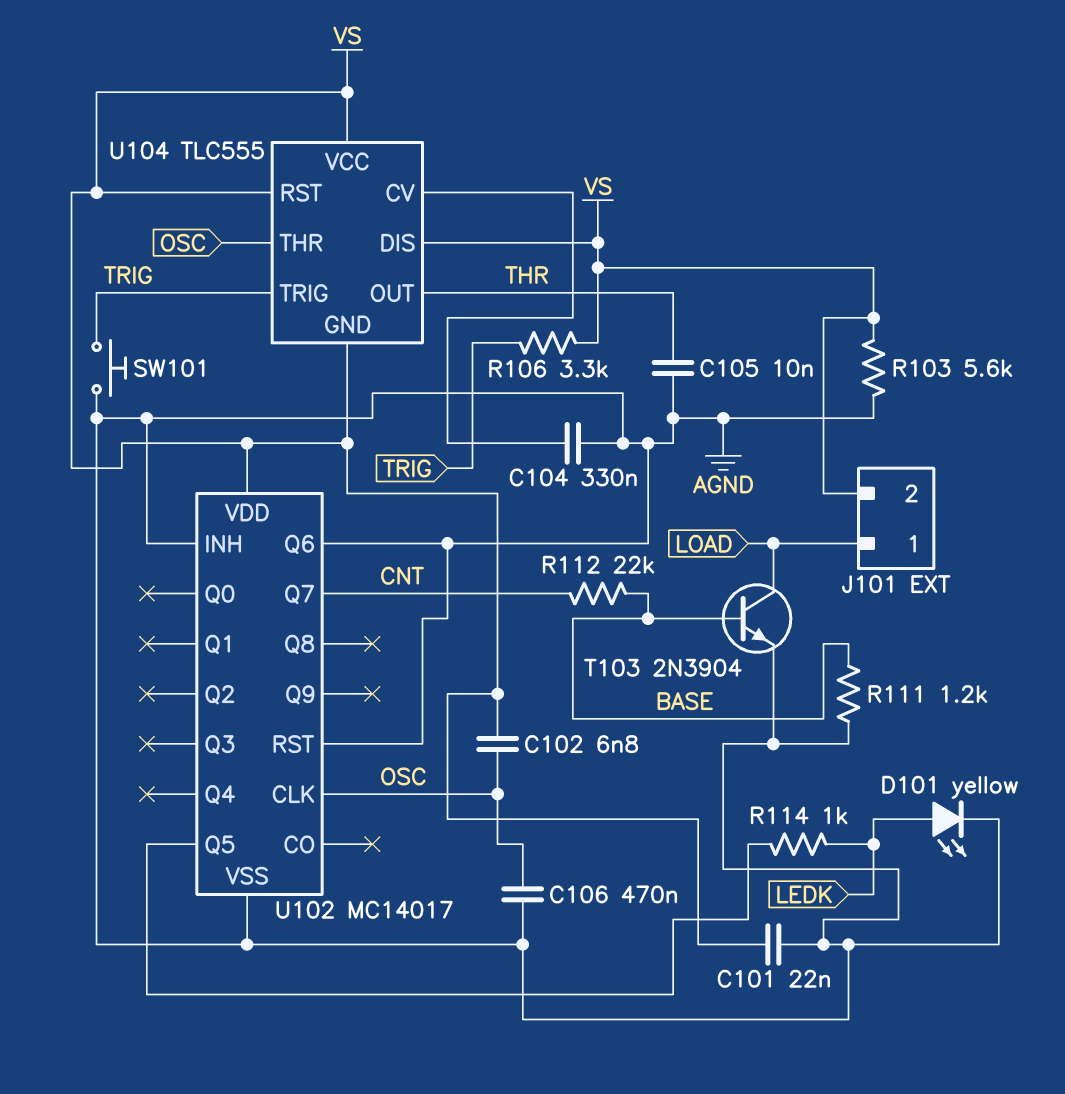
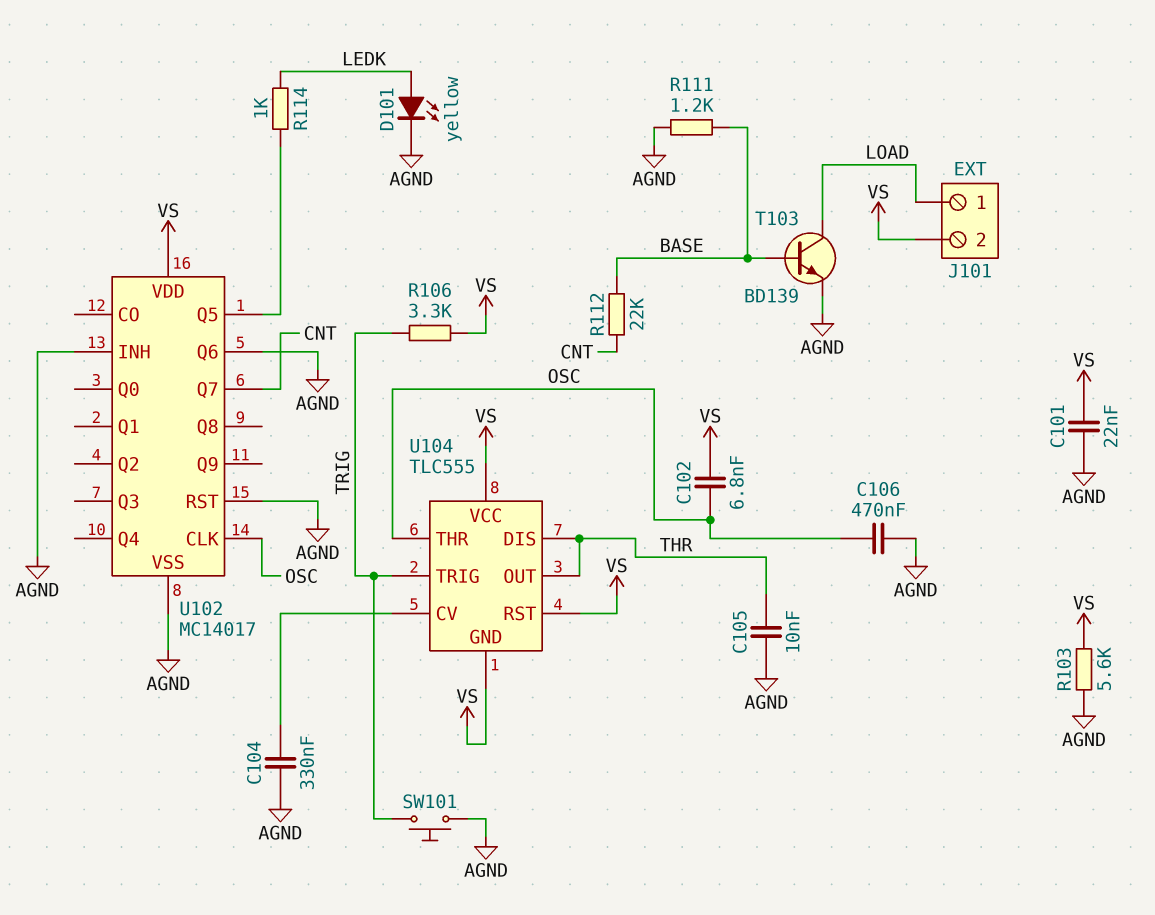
T103: NPN 2N3904 (B BASE, C LOAD, E AGND) -> NPN BD139 (B BASE, C LOAD, E AGND)
U104 pin DIS: VS -> THR

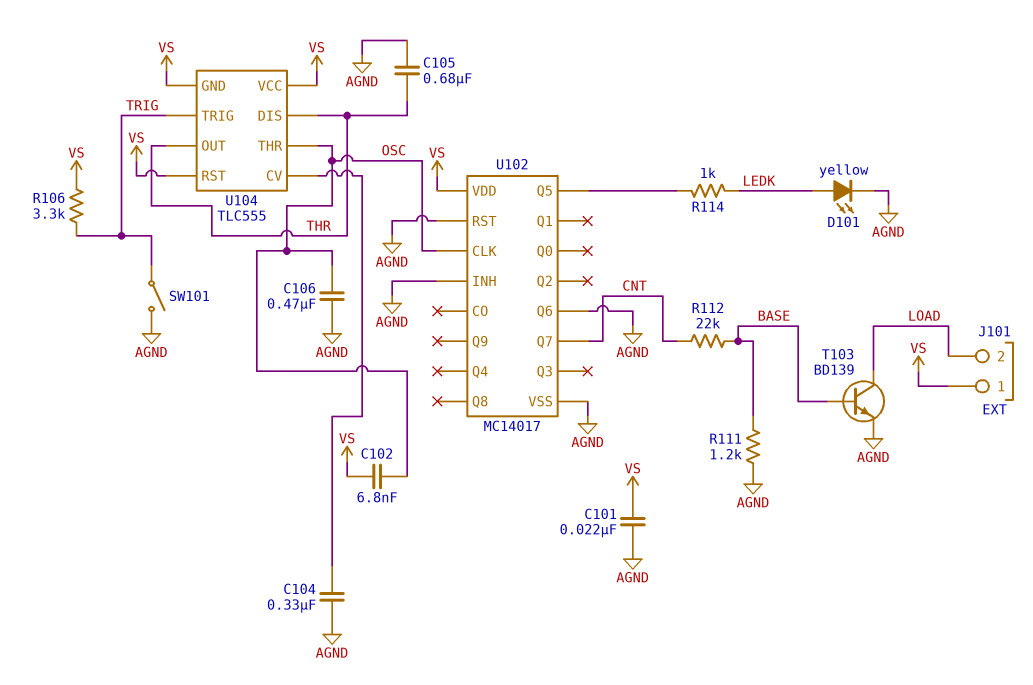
C105: 10nF (AGND, THR) -> 680nF (AGND, THR)
J101 pin 1: LOAD -> VS
J101 pin 2: VS -> LOAD
R103: 5.6k (AGND, VS) -> none
SW101: button (AGND, TRIG) -> switch (AGND, TRIG)

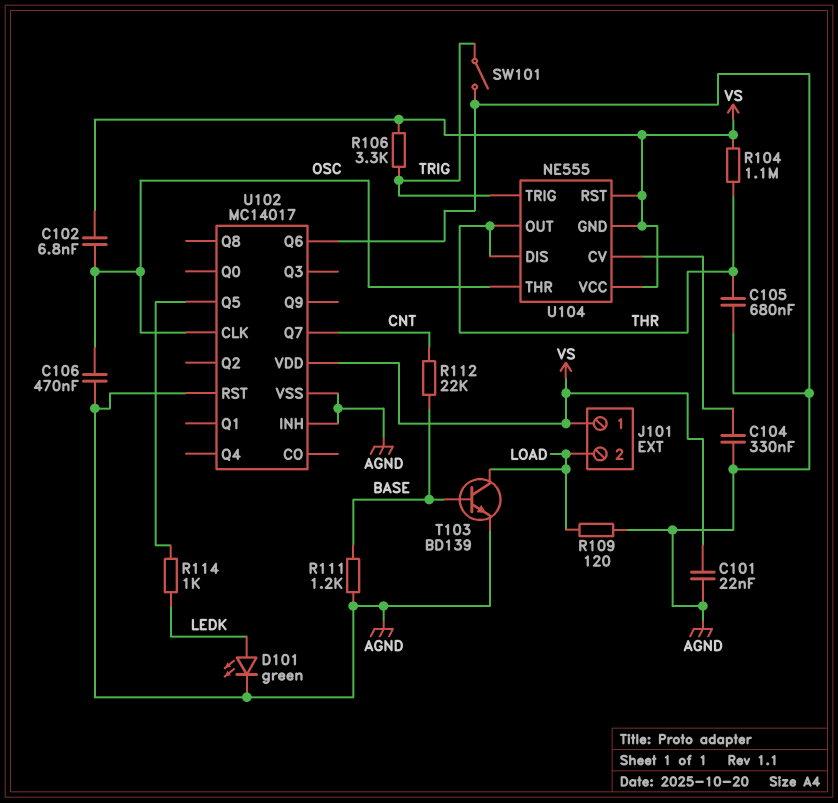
D101: LED yellow (A LEDK, K AGND) -> LED green (A LEDK, K AGND)
R104: none -> 1.1M (THR, VS)
R109: none -> 120 (AGND, LOAD)
U104: TLC555 -> NE555

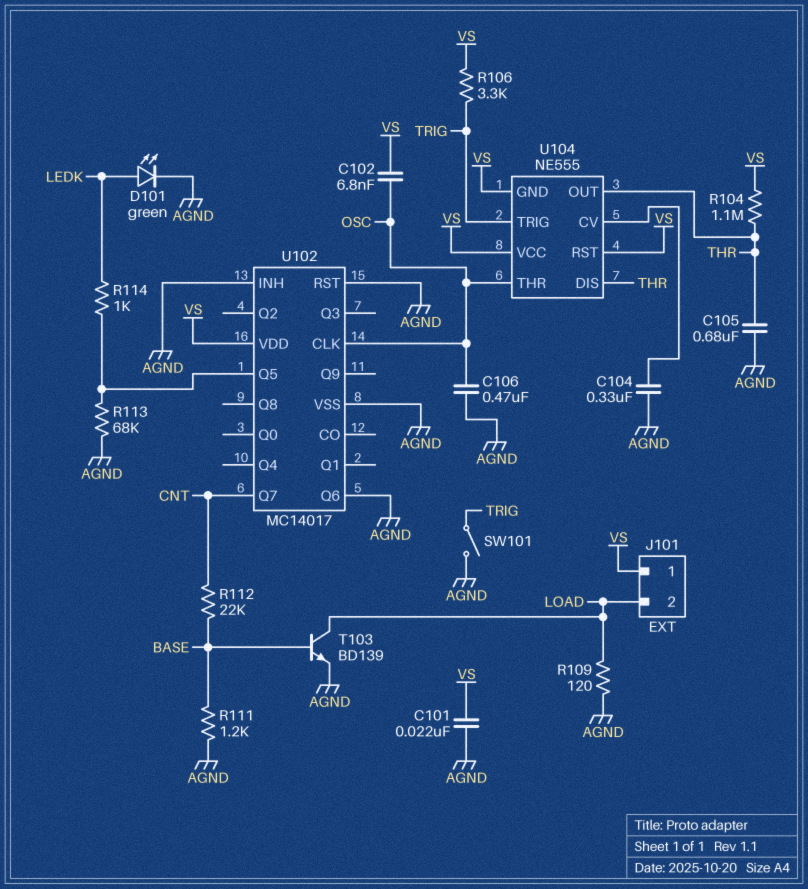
R113: none -> 68k (AGND, U102/Q5)

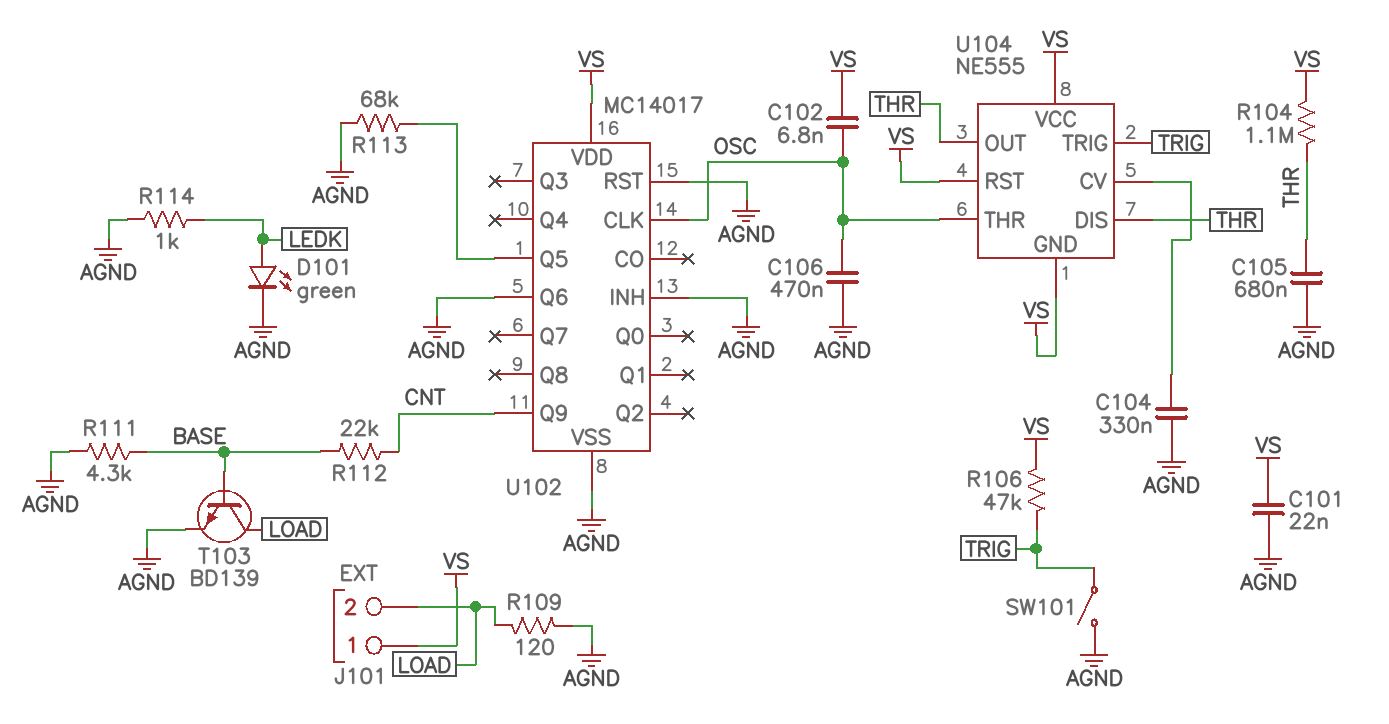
R106: 3.3k (TRIG, VS) -> 47k (TRIG, VS)
R111: 1.2k (AGND, BASE) -> 4.3k (AGND, BASE)
R114: 1k (LEDK, U102/Q5) -> 1k (AGND, LEDK)
U102 pin Q7: CNT -> none
U102 pin Q9: none -> CNT

